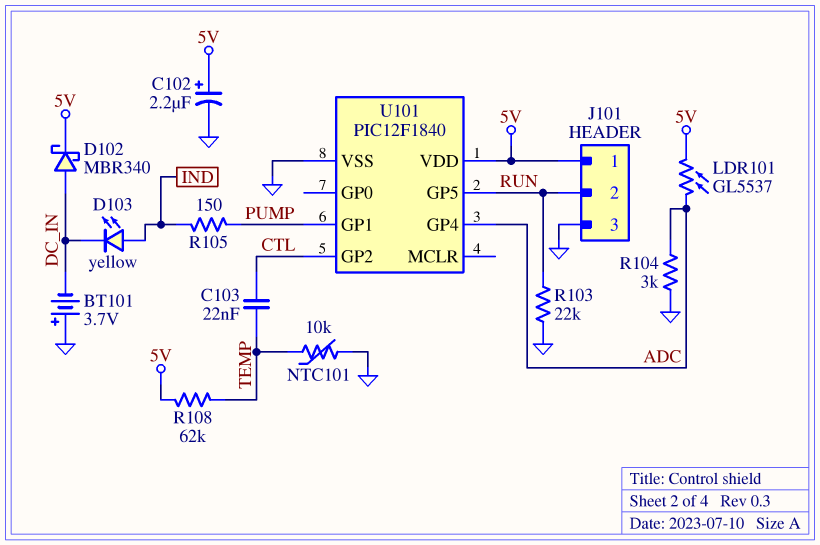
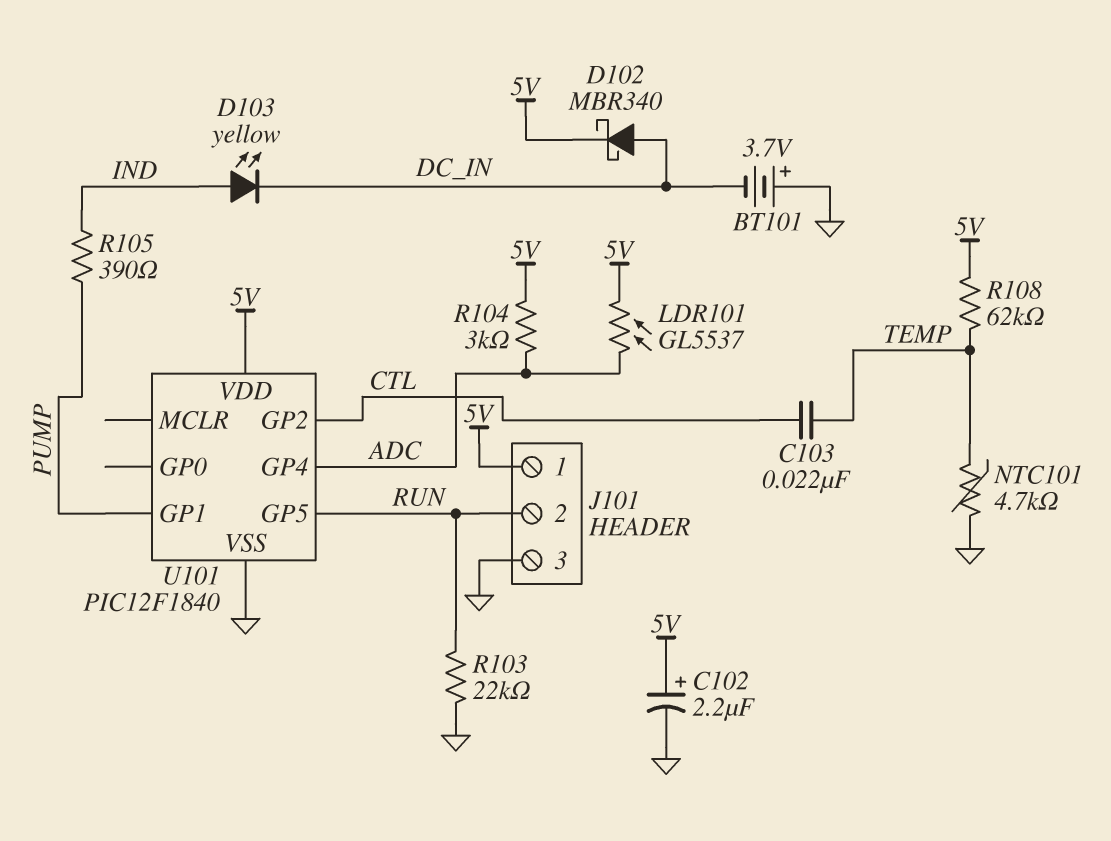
NTC101: 10k (GND, TEMP) -> 4.7k (GND, TEMP)
R104: 3k (ADC, GND) -> 3k (5V, ADC)
R105: 150 (IND, PUMP) -> 390 (IND, PUMP)

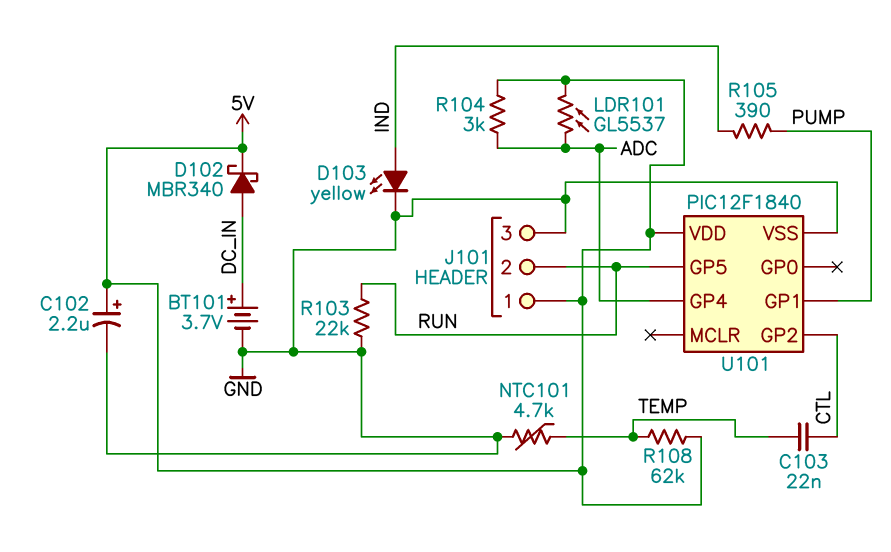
BT101: 3.7V (plus GND, minus DC_IN) -> 3.7V (plus DC_IN, minus GND)
D103: LED yellow (A IND, K DC_IN) -> LED yellow (A IND, K GND)

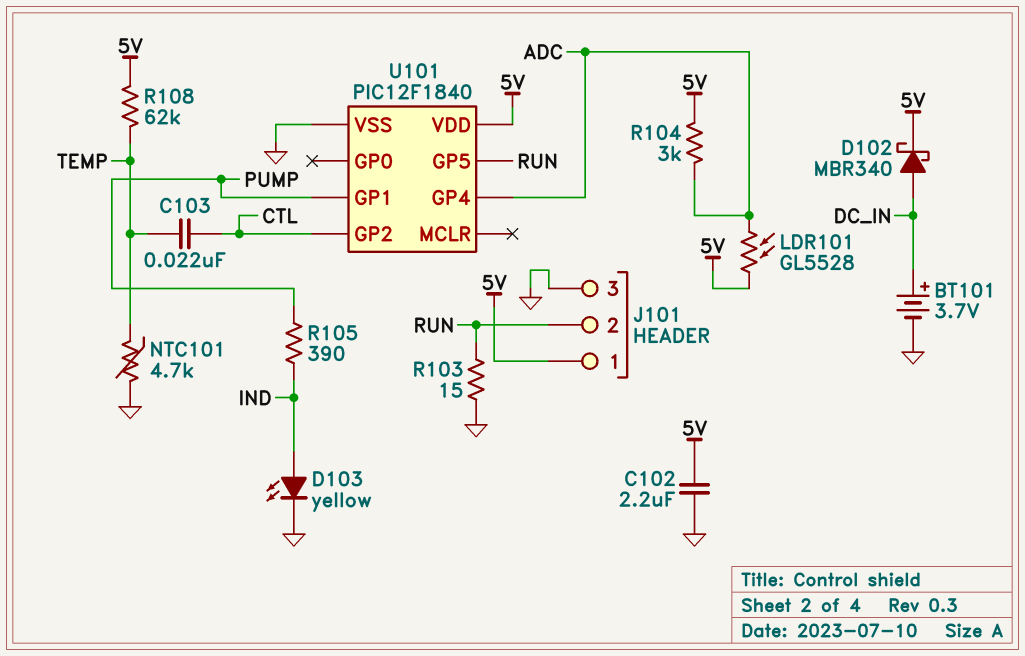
C102: 2.2uF (plus 5V, minus GND) -> 2.2uF (5V, GND)
LDR101: GL5537 (5V, ADC) -> GL5528 (5V, ADC)
R103: 22k (GND, RUN) -> 15 (GND, RUN)

